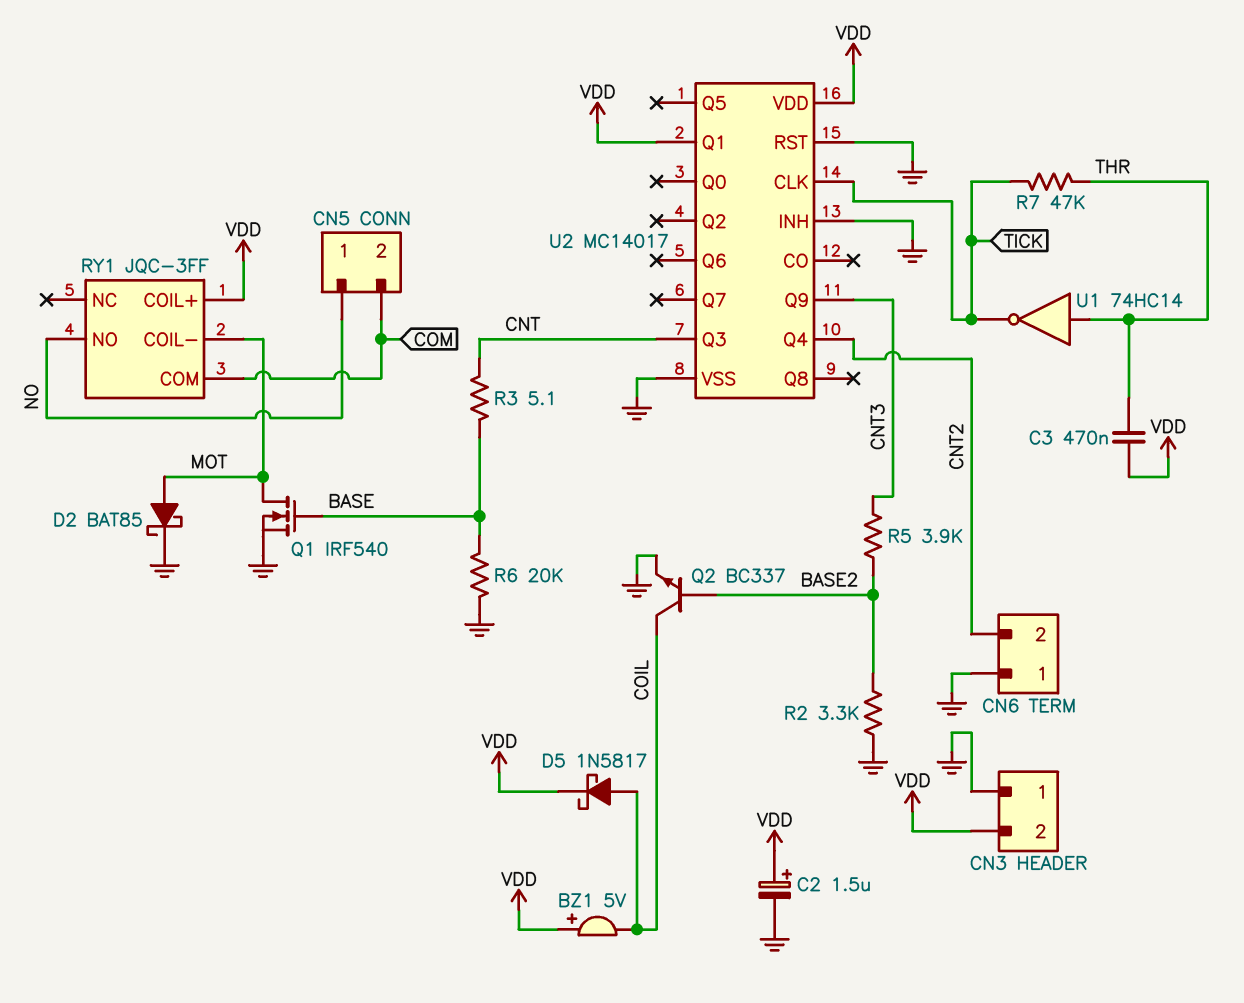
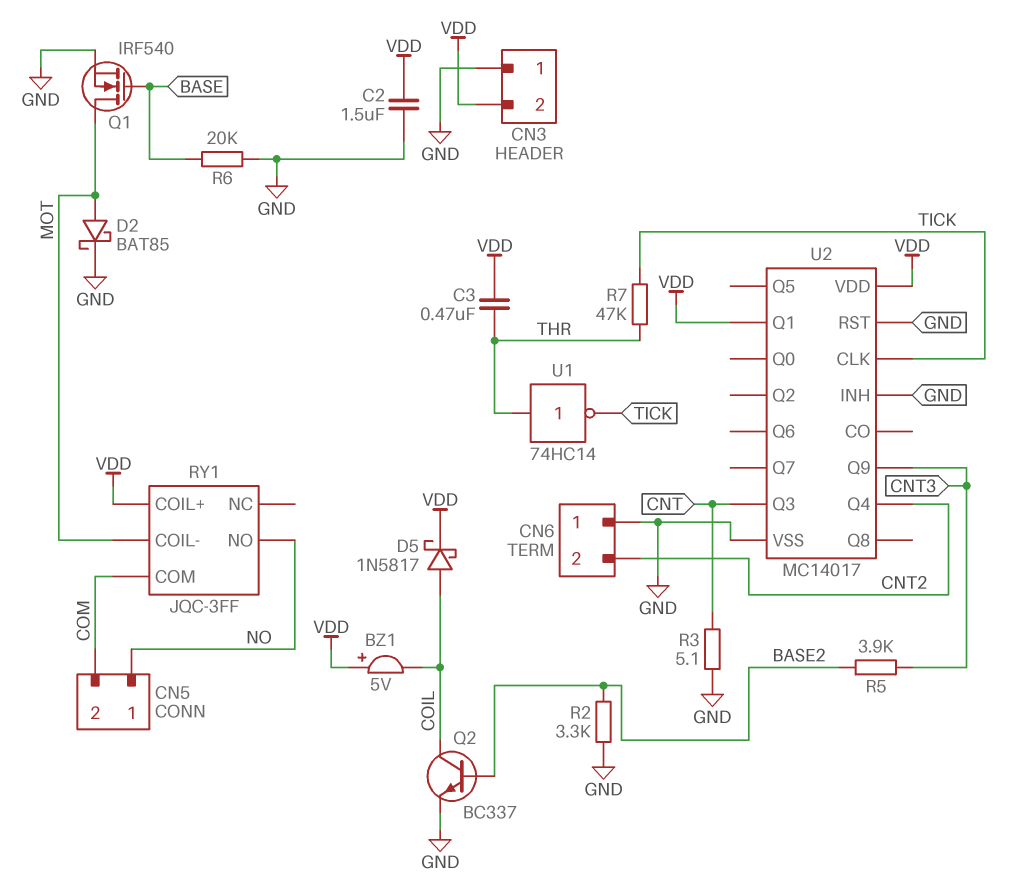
C2: 1.5uF (plus VDD, minus GND) -> 1.5uF (GND, VDD)
R3: 5.1 (BASE, CNT) -> 5.1 (CNT, GND)

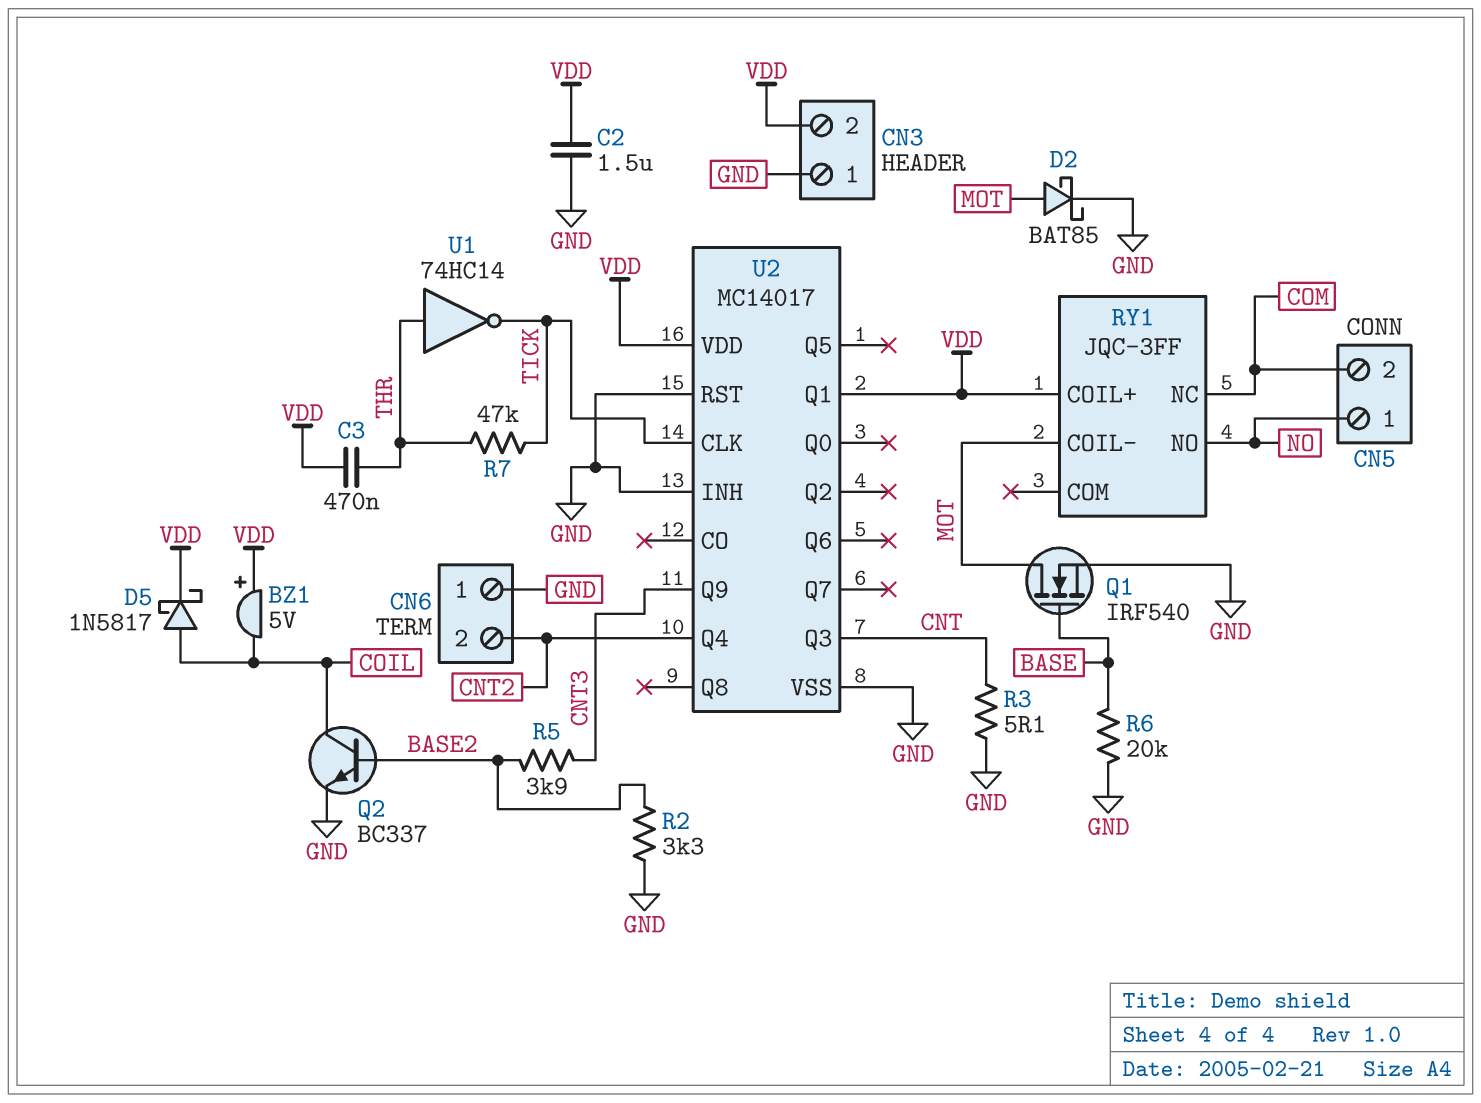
RY1 pin COM: COM -> none
RY1 pin NC: none -> COM

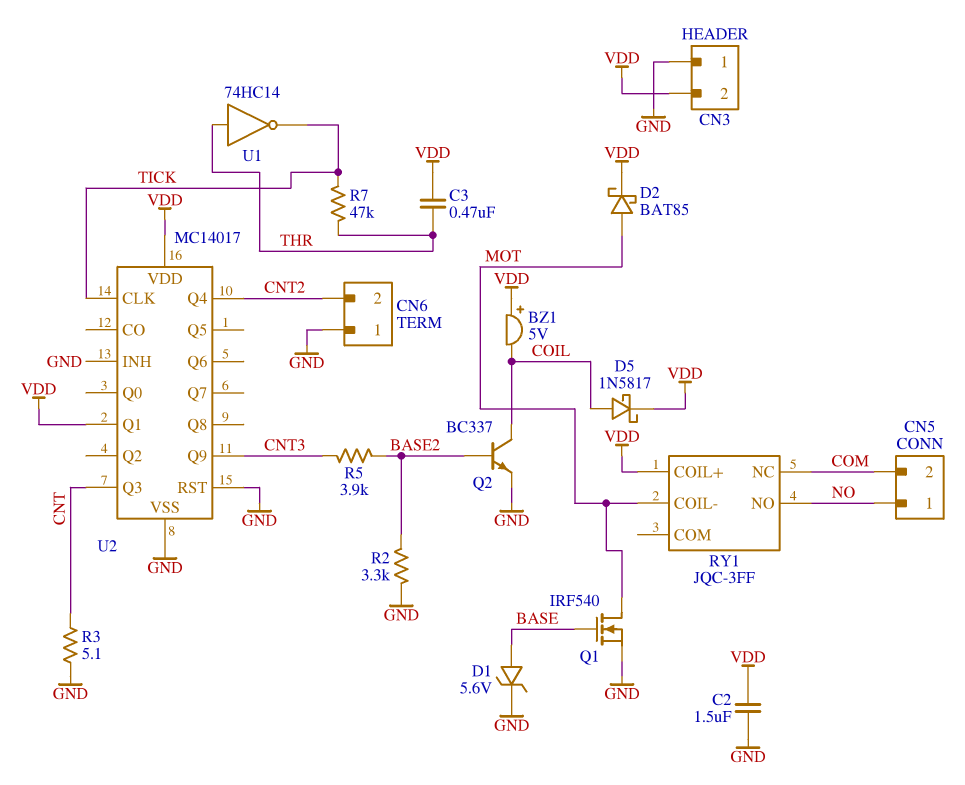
D1: none -> zener 5.6V (A BASE, K GND)
D2: schottky BAT85 (A MOT, K GND) -> schottky BAT85 (A MOT, K VDD)
R6: 20k (BASE, GND) -> none

